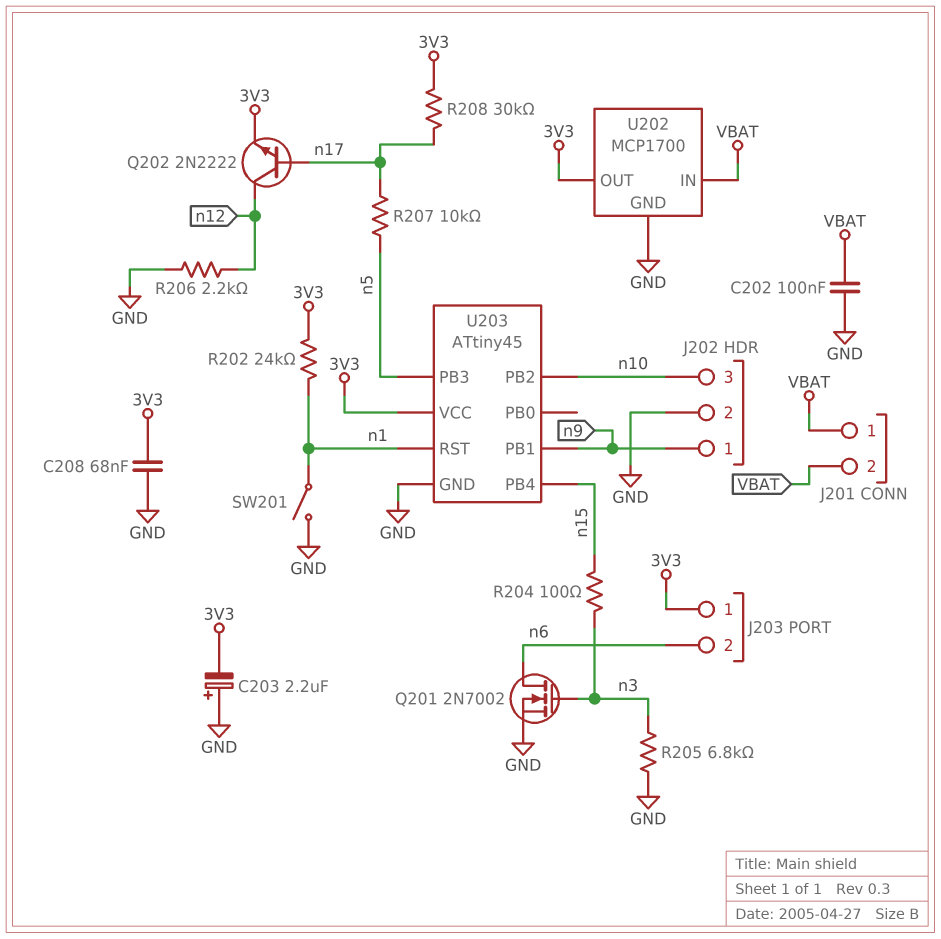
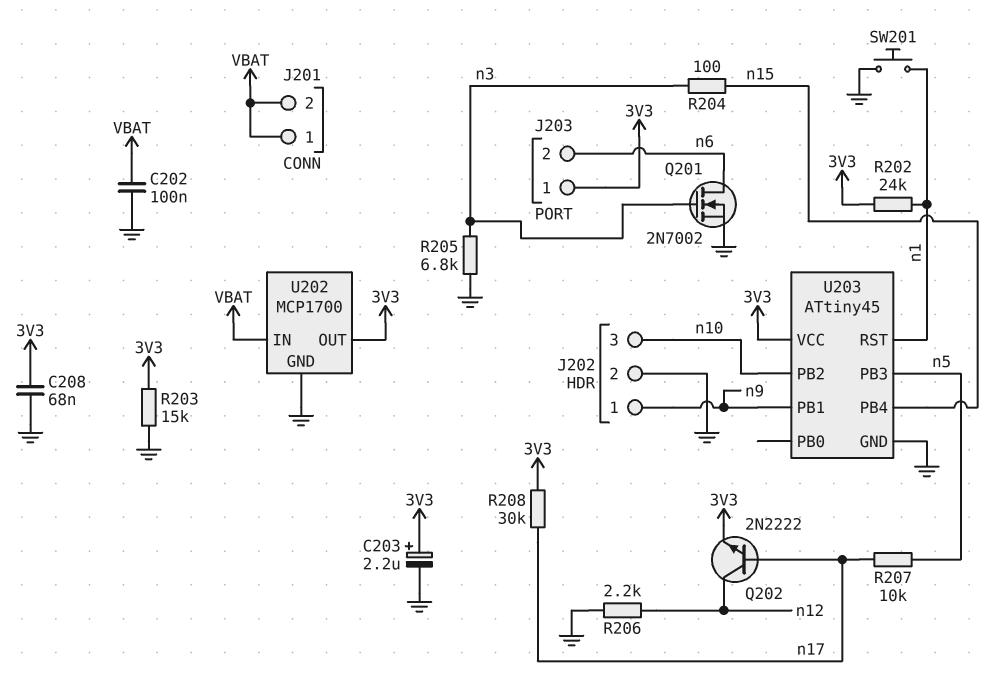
C203: 2.2uF (plus GND, minus 3V3) -> 2.2uF (plus 3V3, minus GND)
R203: none -> 15k (3V3, GND)
SW201: switch (GND, n1) -> button (GND, n1)

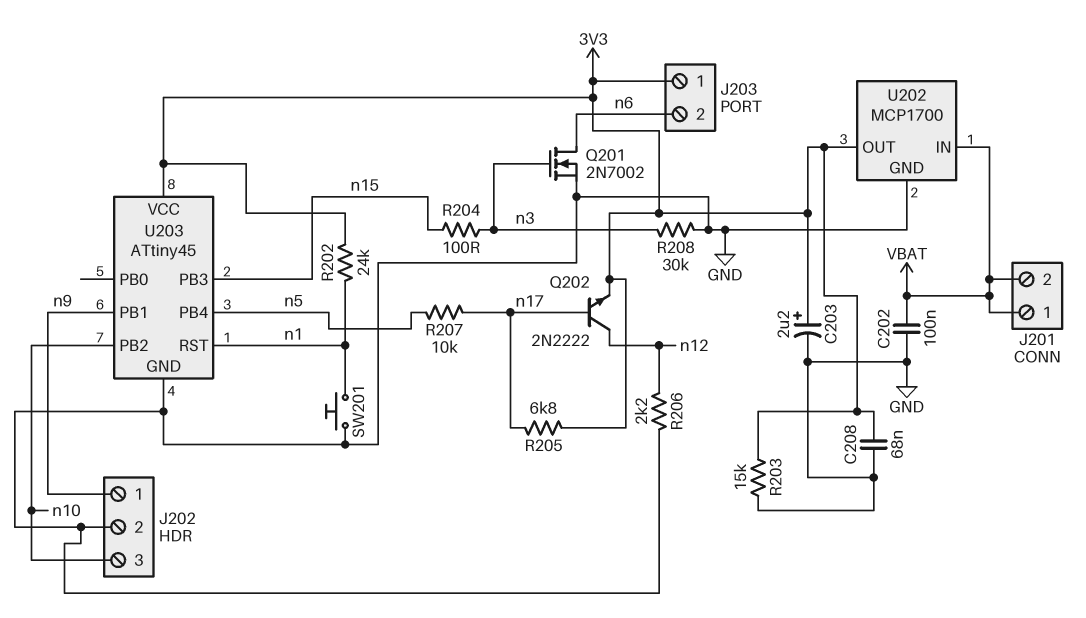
R205: 6.8k (GND, n3) -> 6.8k (3V3, n17)
R208: 30k (3V3, n17) -> 30k (GND, n3)
U203 pin PB3: n5 -> n15
U203 pin PB4: n15 -> n5

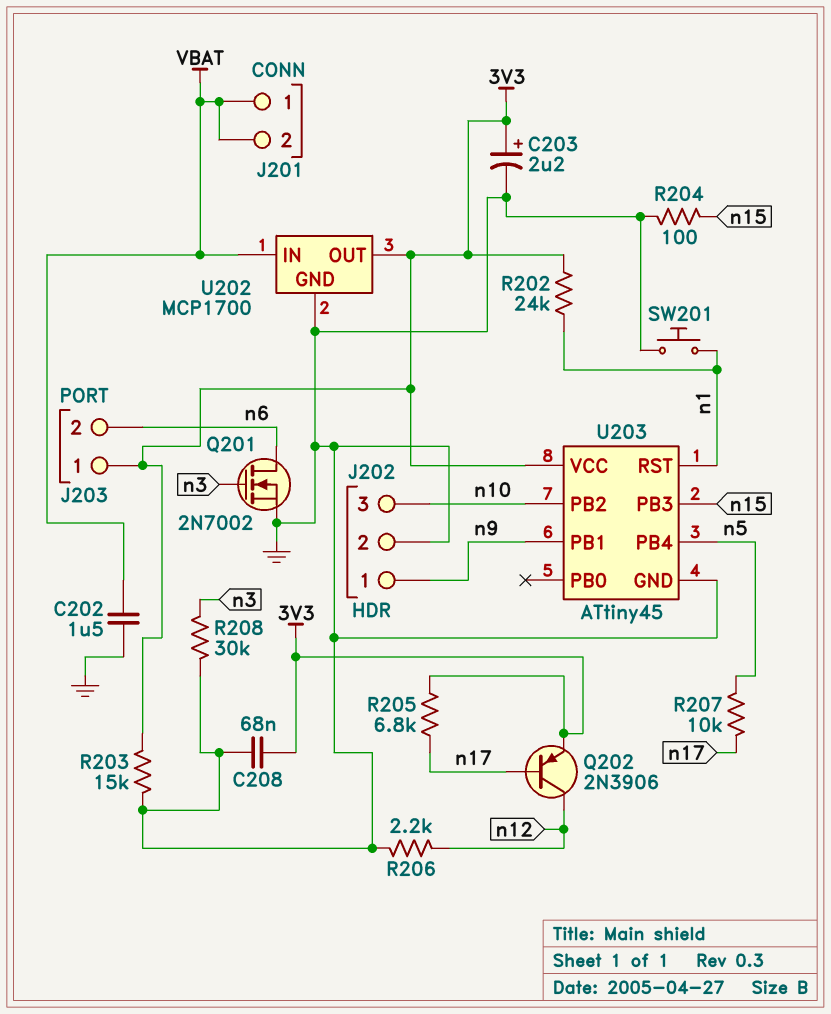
C202: 100nF (GND, VBAT) -> 1.5uF (GND, VBAT)
Q202: NPN 2N2222 (B n17, C n12, E 3V3) -> PNP 2N3906 (B n17, C n12, E 3V3)
R204: 100 (n3, n15) -> 100 (GND, n15)

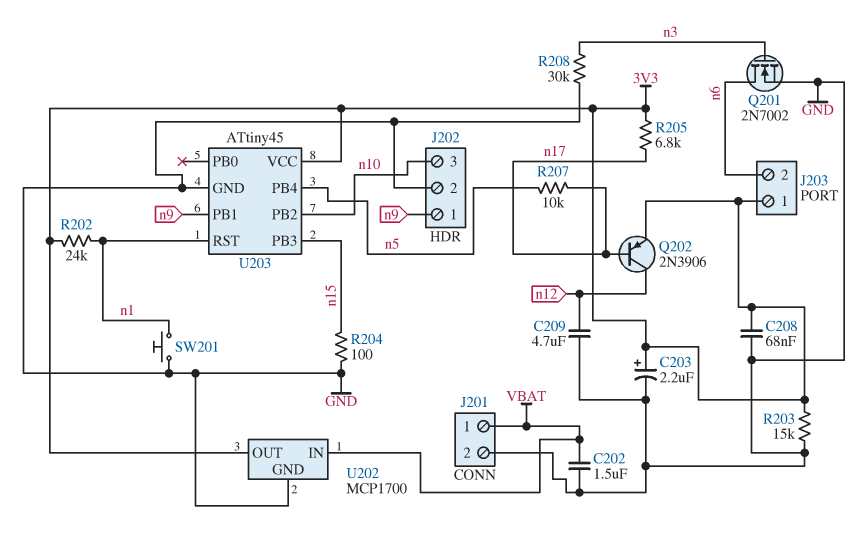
C209: none -> 4.7uF (GND, n12)
J201 pin 2: VBAT -> GND
R206: 2.2k (GND, n12) -> none

